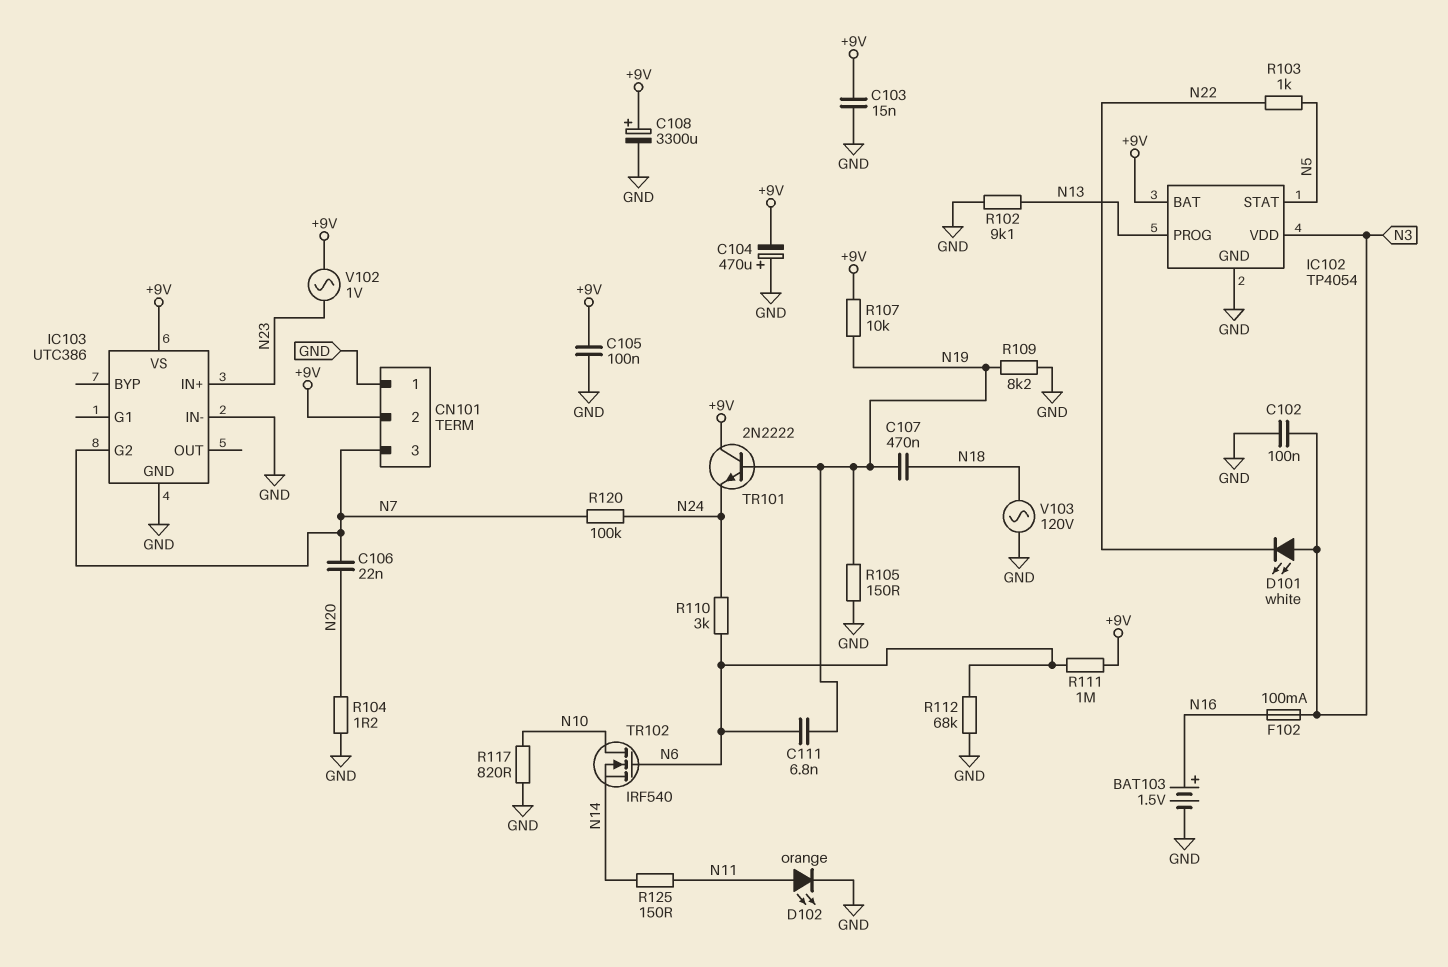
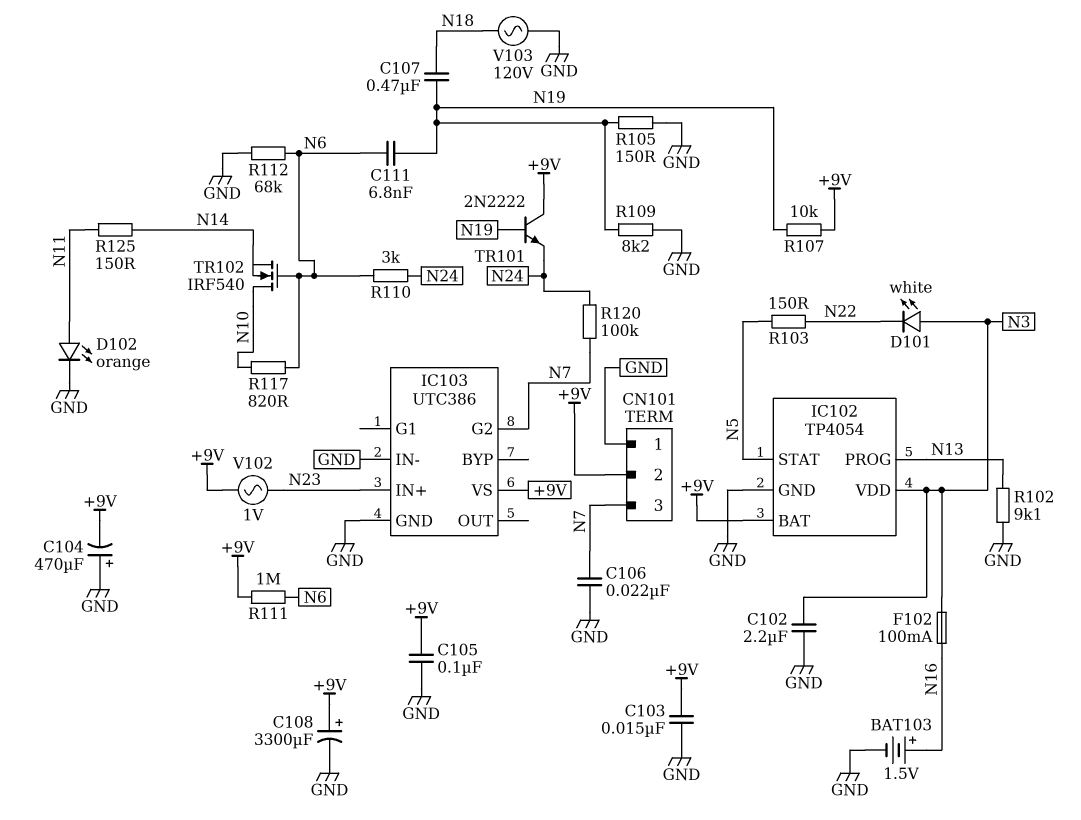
C102: 100nF (GND, N3) -> 2.2uF (GND, N3)
C106: 22nF (N7, N20) -> 22nF (GND, N7)
R103: 1k (N5, N22) -> 150 (N5, N22)
R104: 1.2 (GND, N20) -> none
R117: 820 (GND, N10) -> 820 (N6, N10)

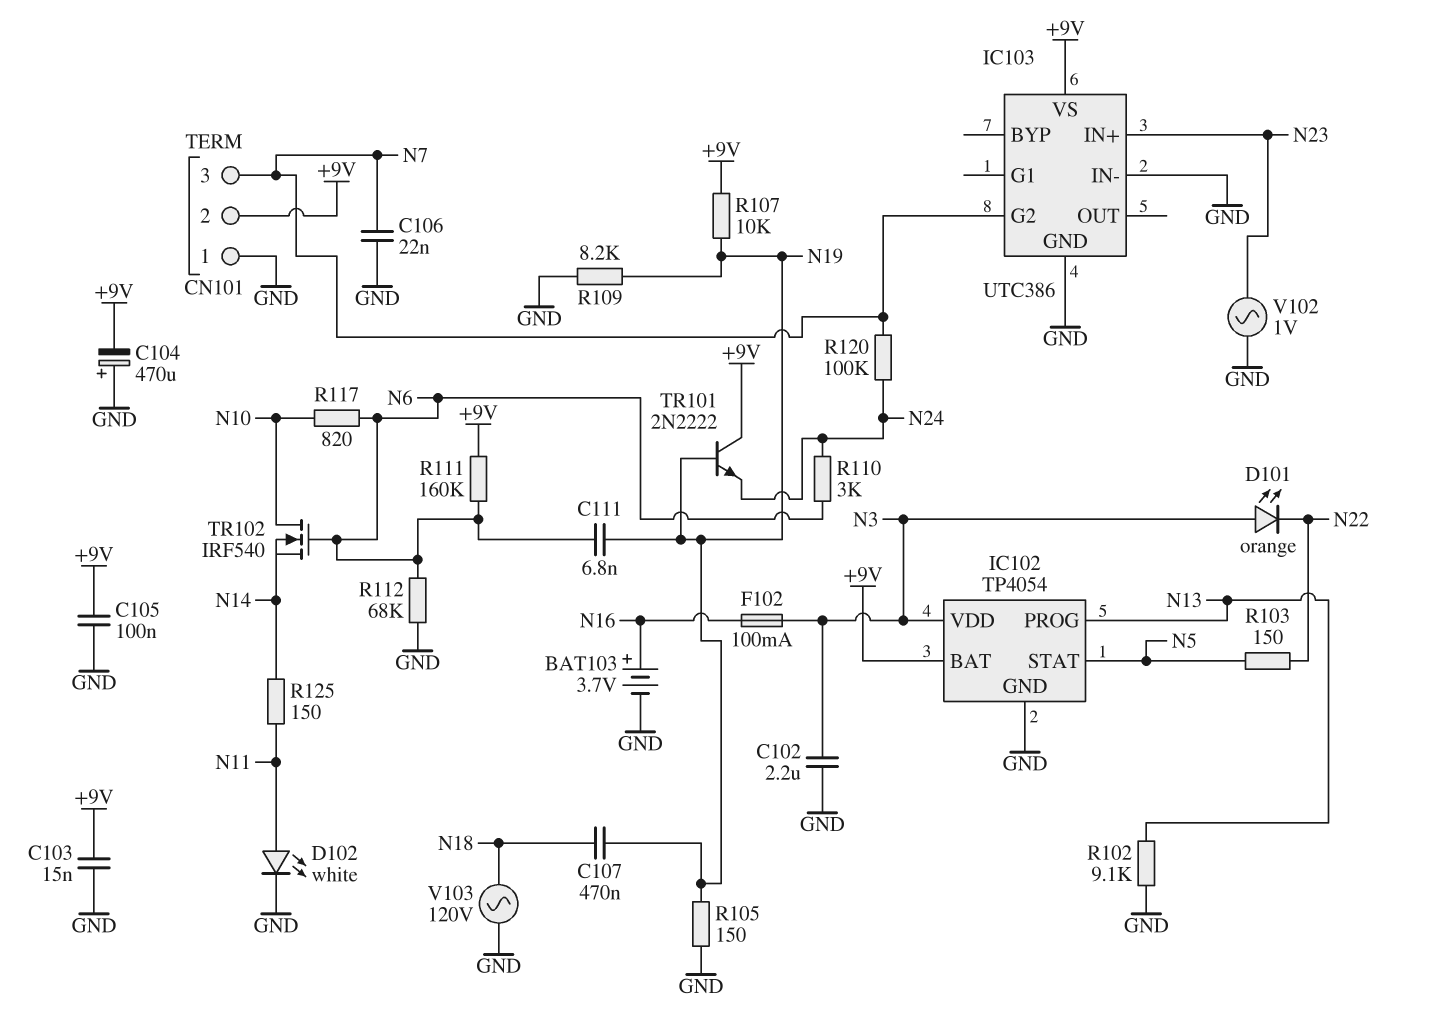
BAT103: 1.5V (plus N16, minus GND) -> 3.7V (plus N16, minus GND)
C108: 3300uF (plus +9V, minus GND) -> none
D101: LED white (A N3, K N22) -> LED orange (A N3, K N22)
D102: LED orange (A N11, K GND) -> LED white (A N11, K GND)
R111: 1M (+9V, N6) -> 160k (+9V, N6)
V102: AC 1V (+9V, N23) -> AC 1V (GND, N23)

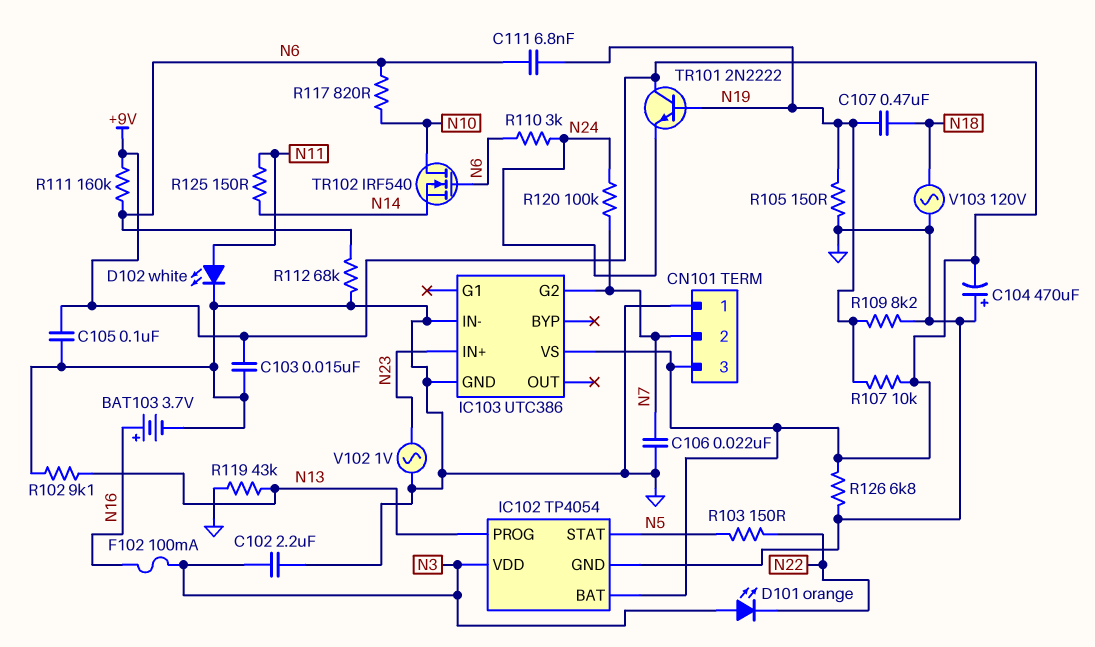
CN101 pin 2: +9V -> N7
CN101 pin 3: N7 -> +9V
R119: none -> 43k (GND, N13)
R126: none -> 6.8k (+9V, GND)

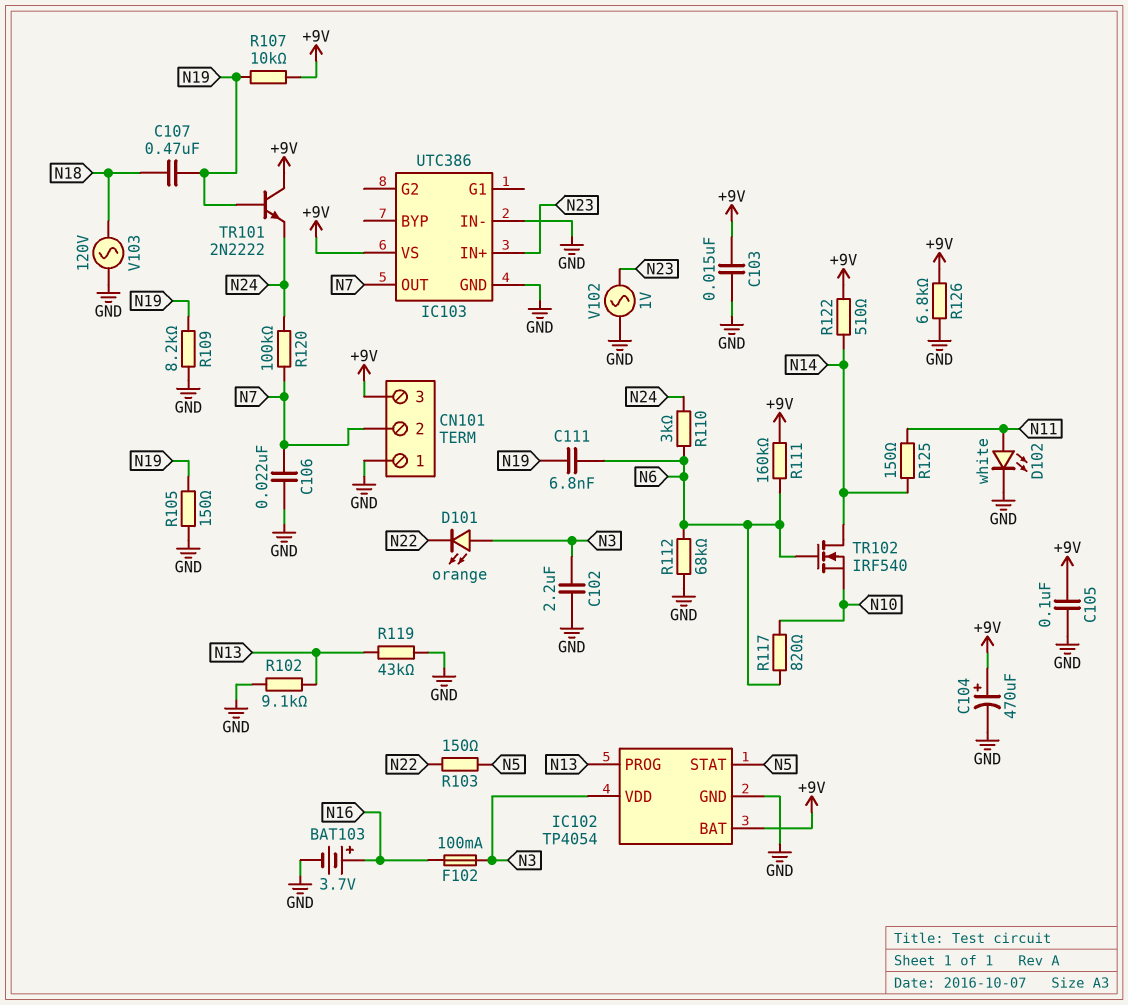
C104: 470uF (plus GND, minus +9V) -> 470uF (plus +9V, minus GND)
IC103 pin G2: N7 -> none
IC103 pin OUT: none -> N7
R122: none -> 510 (+9V, N14)
TR102: NMOS IRF540 (G N6, D N10, S N14) -> NMOS IRF540 (G N6, D N14, S N10)

